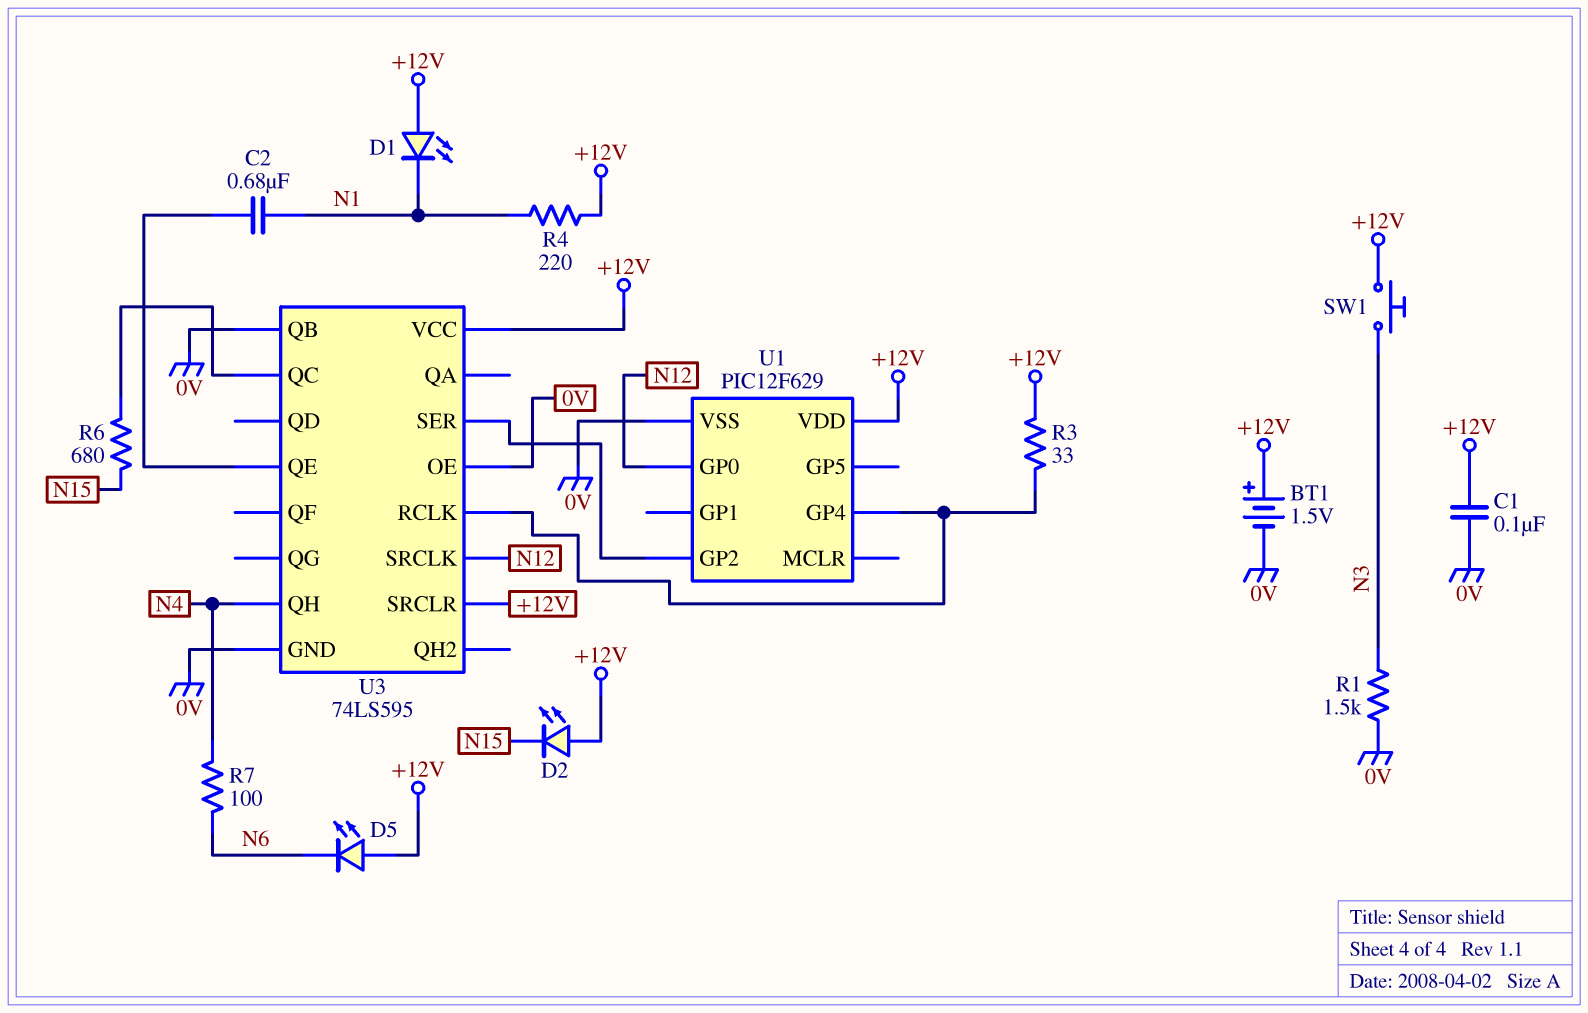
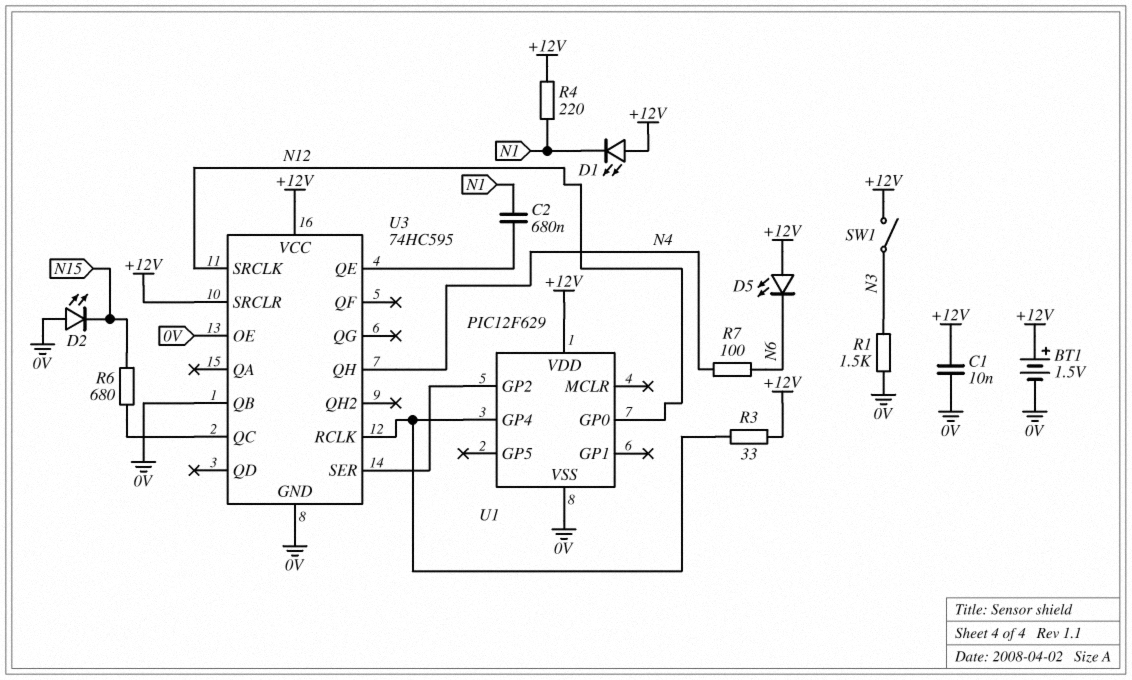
C1: 100nF (+12V, 0V) -> 10nF (+12V, 0V)
D2: LED (A +12V, K N15) -> LED (A 0V, K N15)
SW1: button (+12V, N3) -> switch (+12V, N3)
U3: 74LS595 -> 74HC595

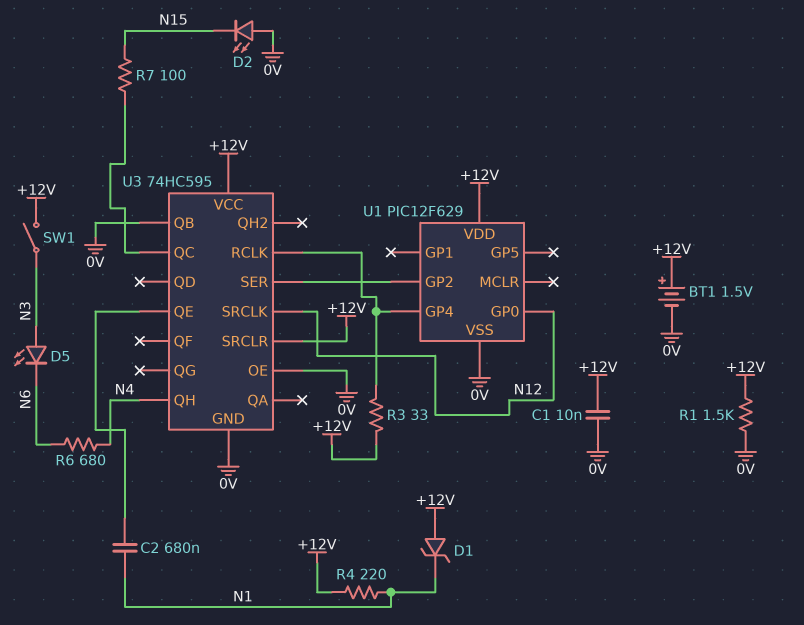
D1: LED (A +12V, K N1) -> zener (A +12V, K N1)
D5: LED (A +12V, K N6) -> LED (A N3, K N6)
R1: 1.5k (0V, N3) -> 1.5k (+12V, 0V)
R6: 680 (N15, U3/QC) -> 680 (N4, N6)
R7: 100 (N4, N6) -> 100 (N15, U3/QC)

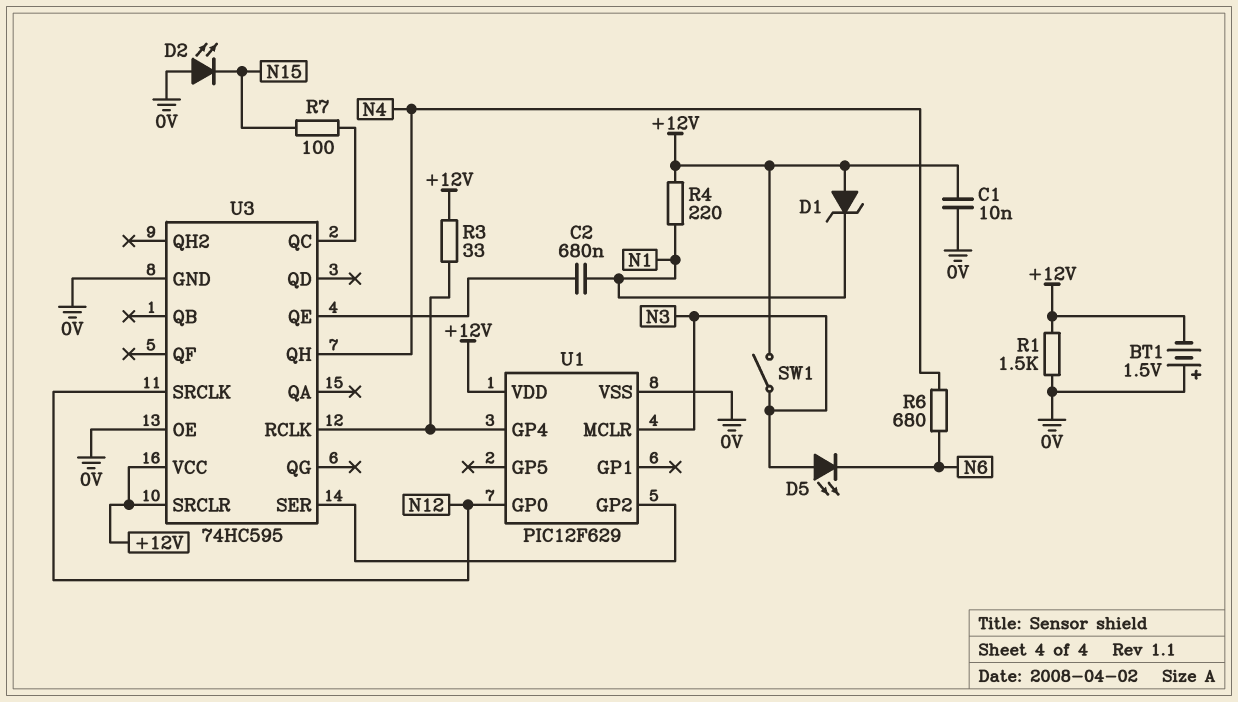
BT1: 1.5V (plus +12V, minus 0V) -> 1.5V (plus 0V, minus +12V)
U1 pin MCLR: none -> N3
U3 pin QB: 0V -> none

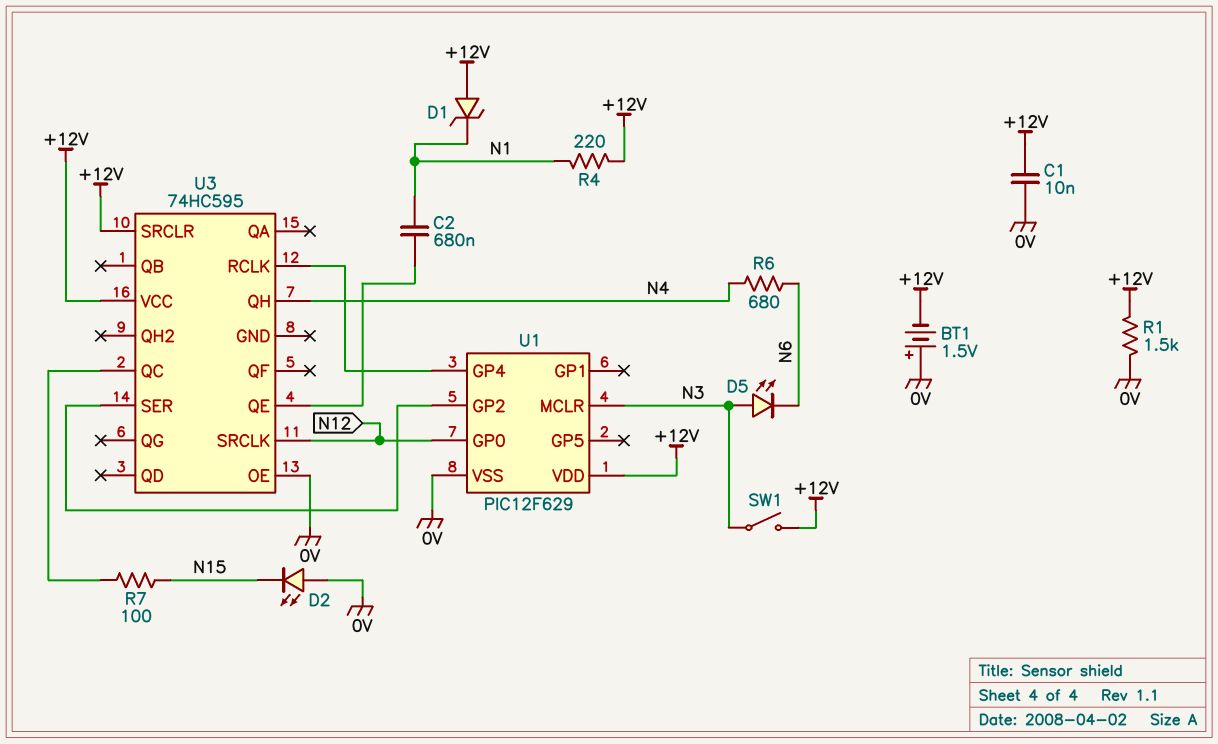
R3: 33 (+12V, U1/GP4) -> none
U3 pin GND: 0V -> none

